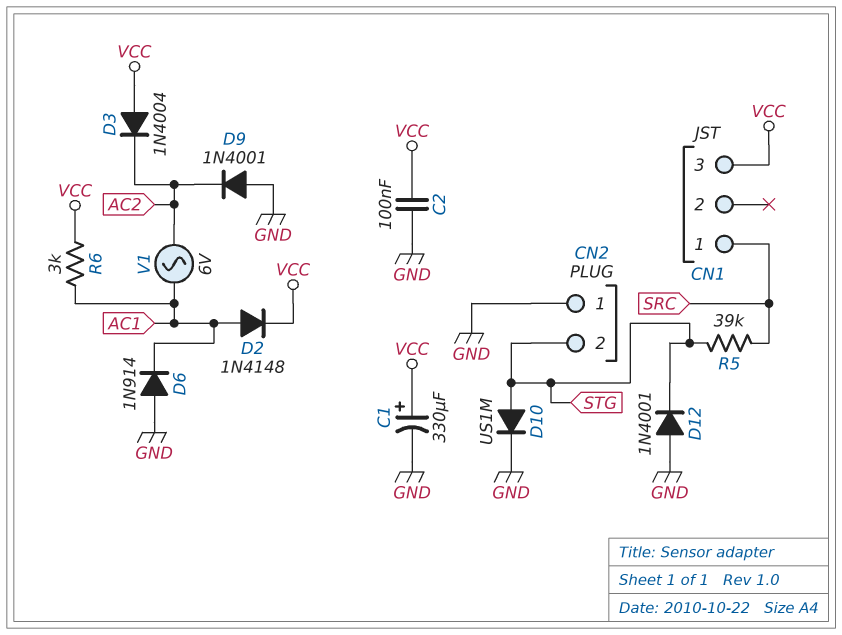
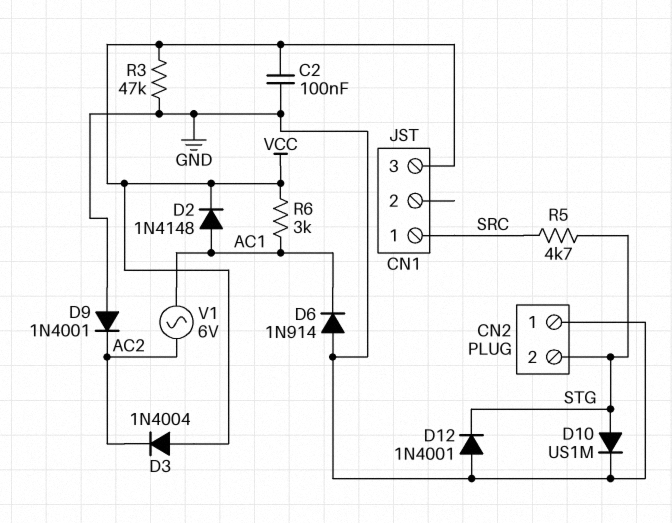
C1: 330uF (plus VCC, minus GND) -> none
R3: none -> 47k (GND, VCC)
R5: 39k (SRC, STG) -> 4.7k (SRC, STG)

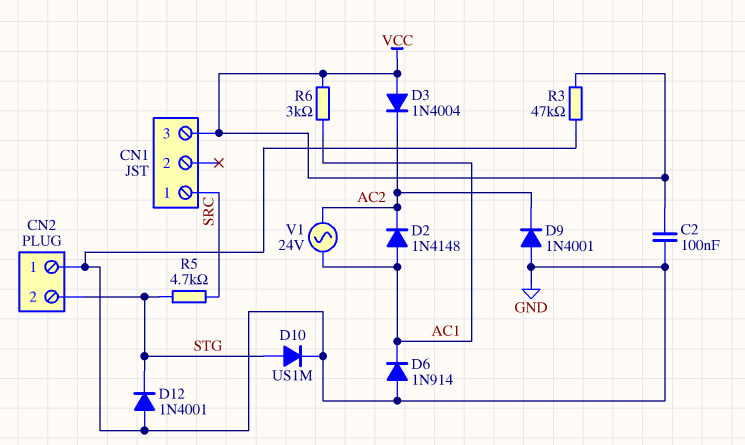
D2: diode 1N4148 (A AC1, K VCC) -> diode 1N4148 (A AC1, K AC2)
V1: AC 6V (AC1, AC2) -> AC 24V (AC1, AC2)

